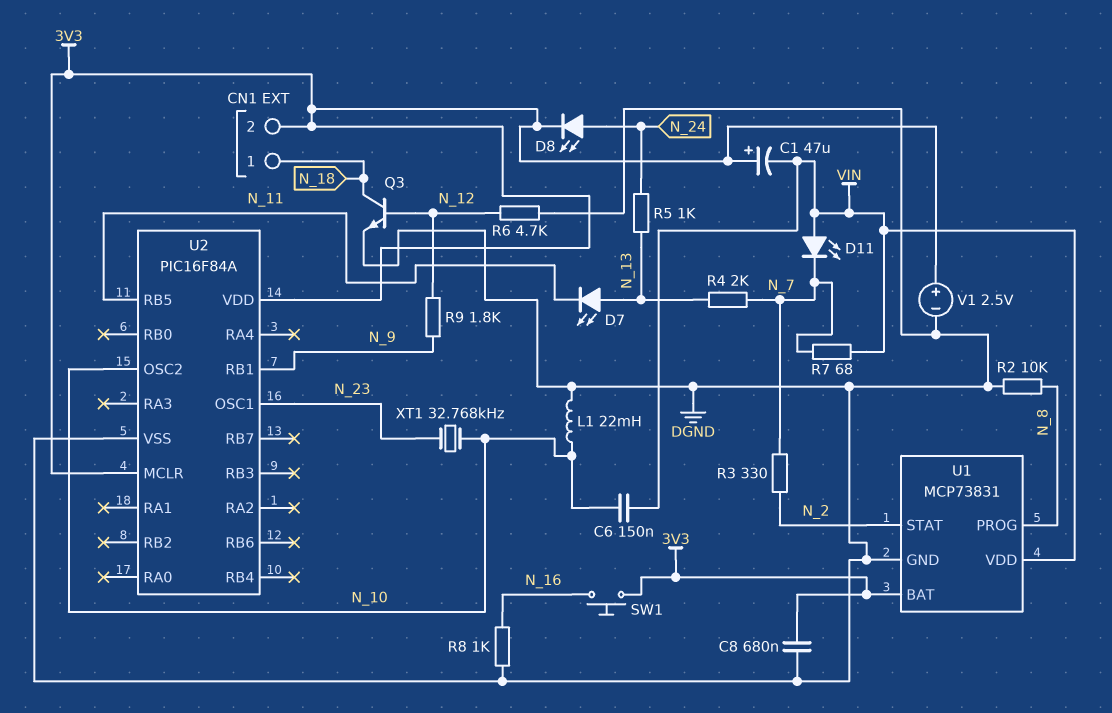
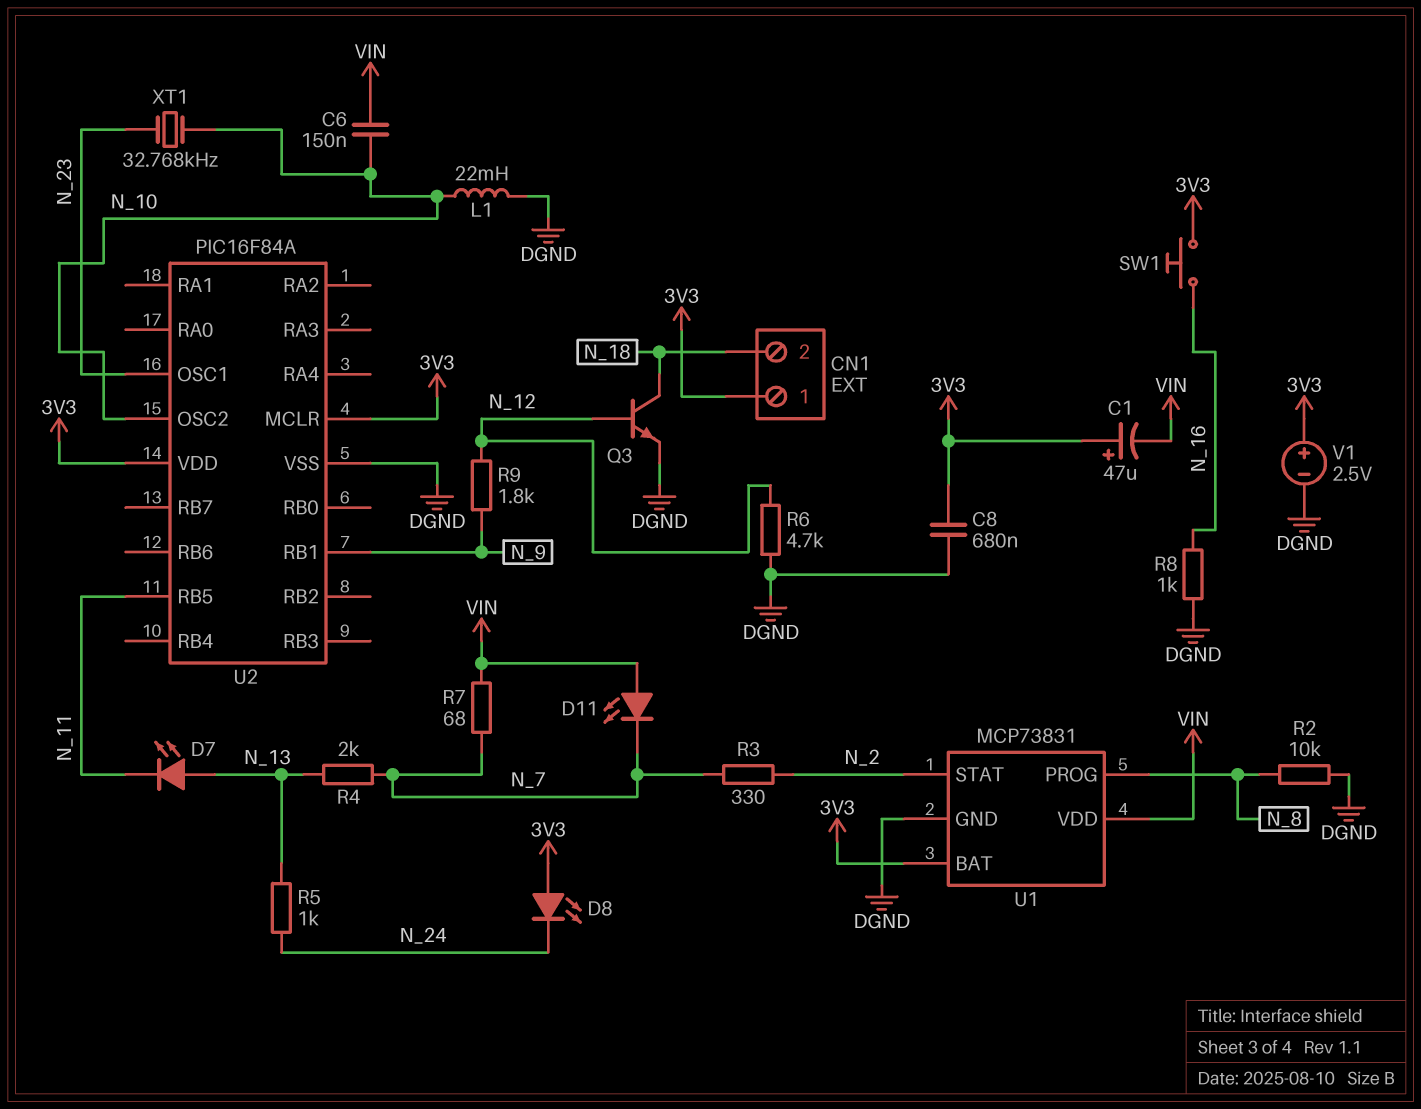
CN1 pin 1: N_18 -> 3V3
CN1 pin 2: 3V3 -> N_18
D8: LED (A N_24, K 3V3) -> LED (A 3V3, K N_24)

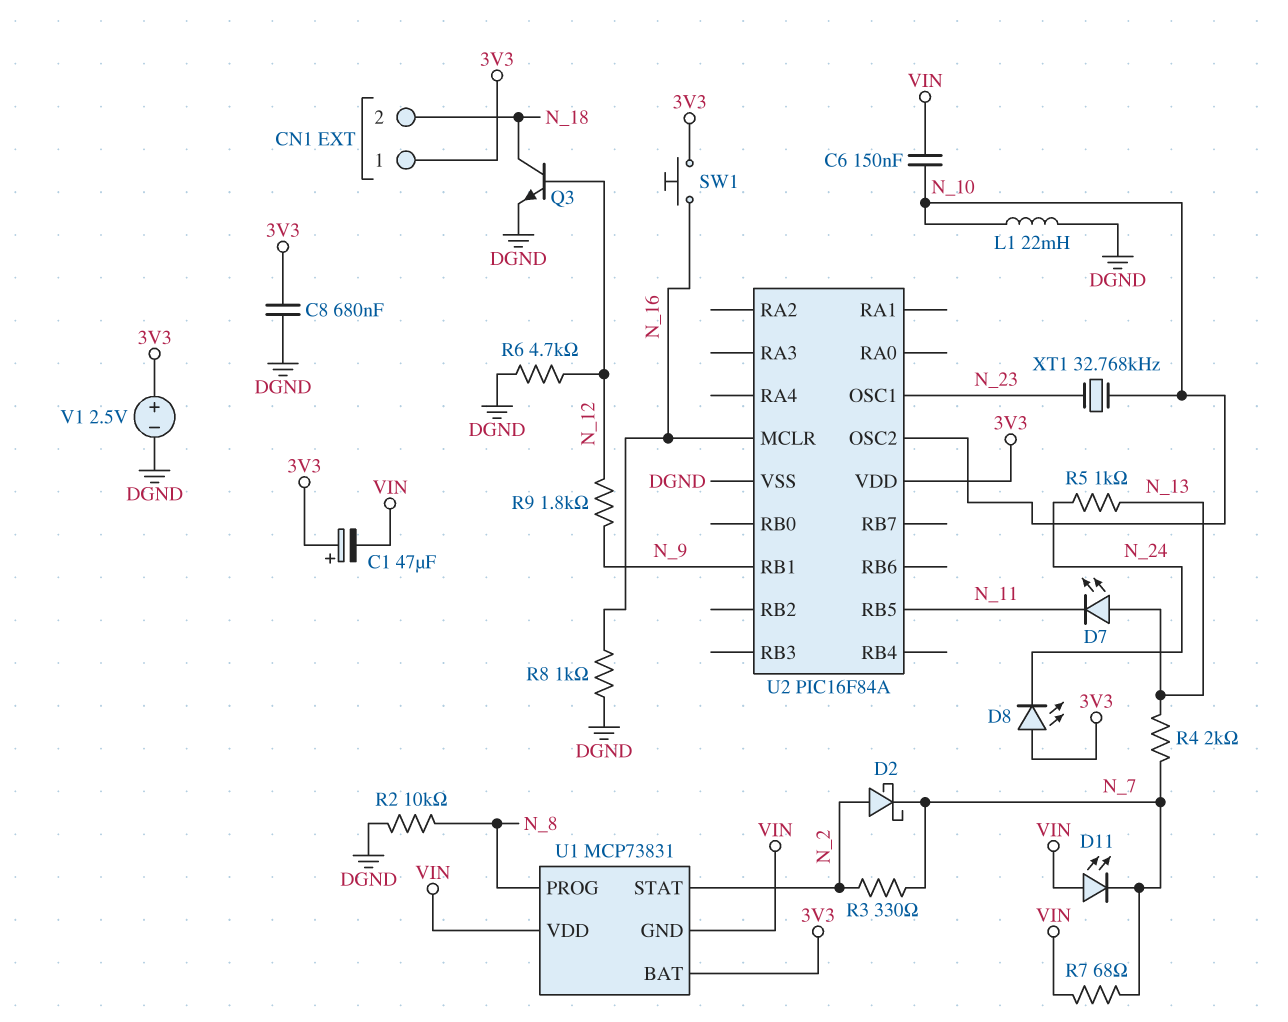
D2: none -> schottky (A N_2, K N_7)
U1 pin GND: DGND -> VIN
U2 pin MCLR: 3V3 -> N_16

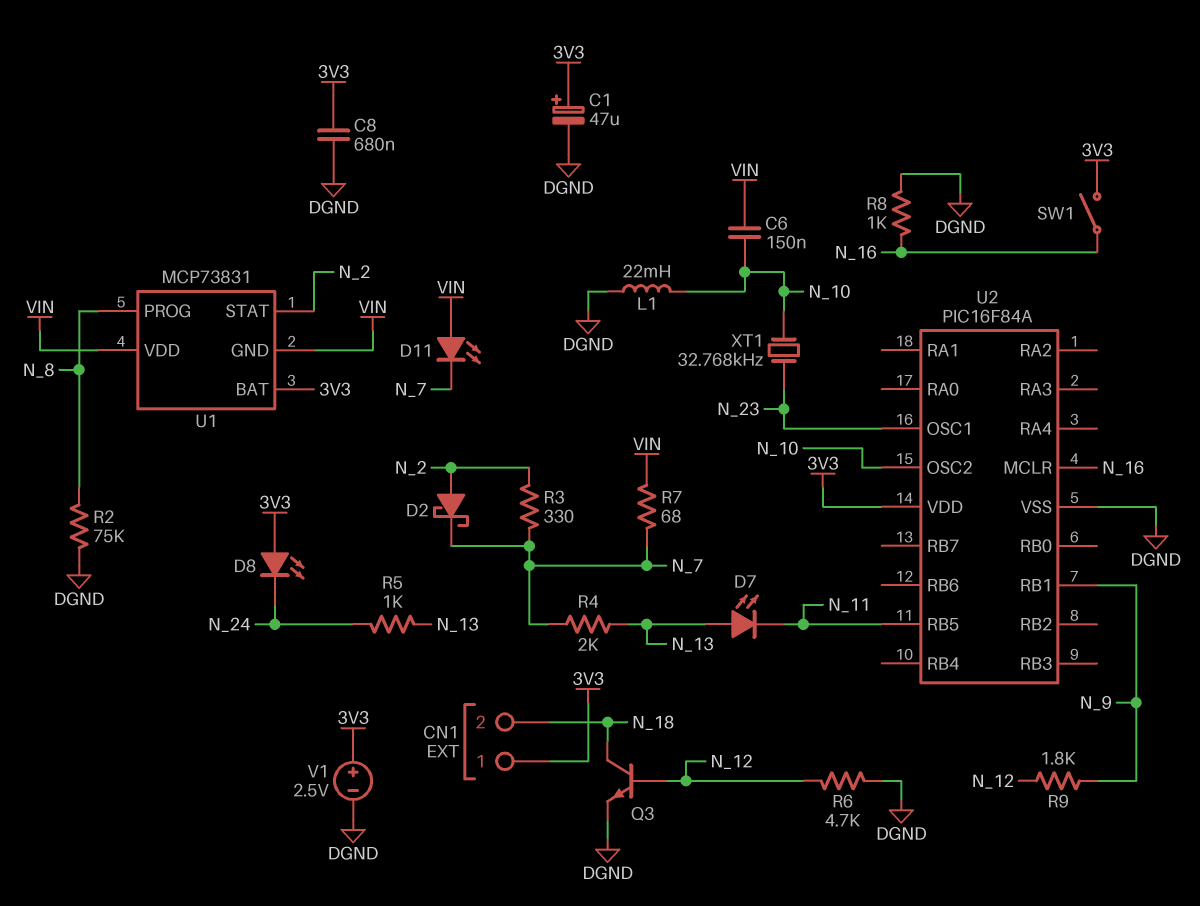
C1: 47uF (plus 3V3, minus VIN) -> 47uF (plus 3V3, minus DGND)
R2: 10k (DGND, N_8) -> 75k (DGND, N_8)
SW1: button (3V3, N_16) -> switch (3V3, N_16)

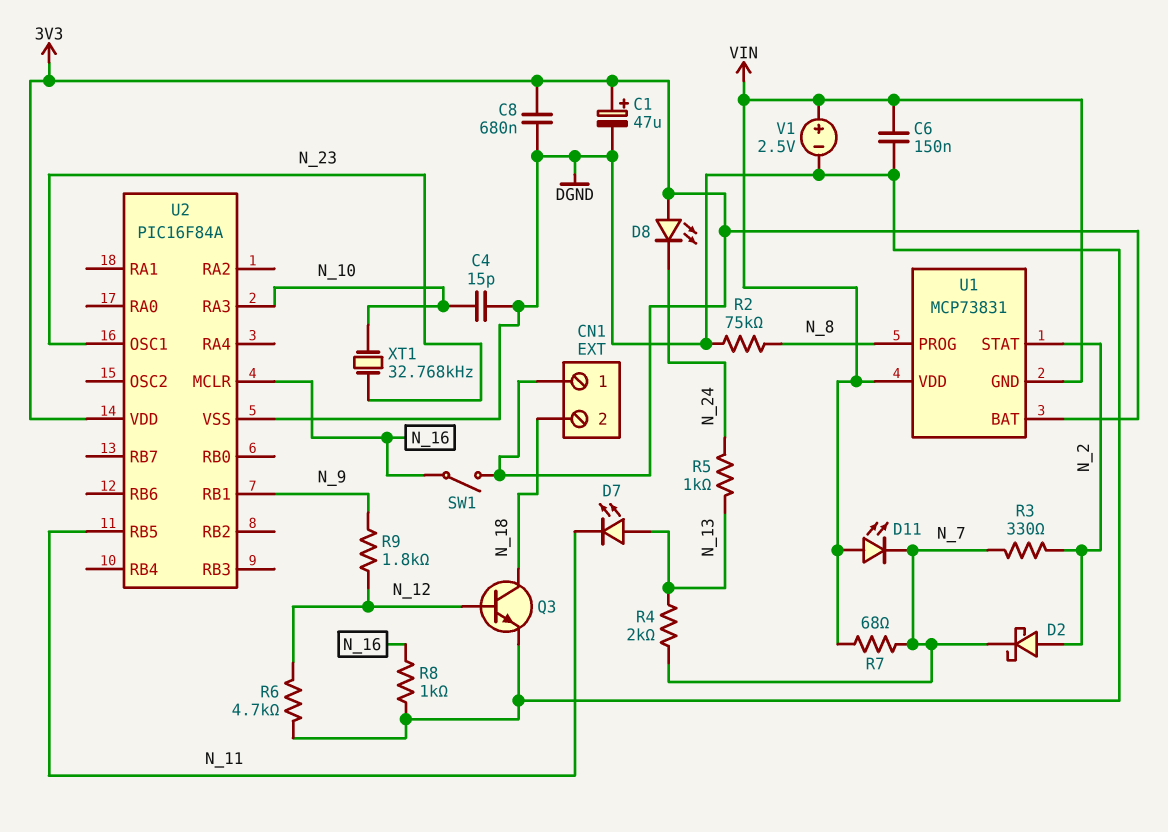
C4: none -> 15pF (DGND, N_10)
C6: 150nF (N_10, VIN) -> 150nF (DGND, VIN)
L1: 22mH (DGND, N_10) -> none
U2 pin OSC2: N_10 -> none
U2 pin RA3: none -> N_10
V1: 2.5V (plus 3V3, minus DGND) -> 2.5V (plus VIN, minus DGND)

